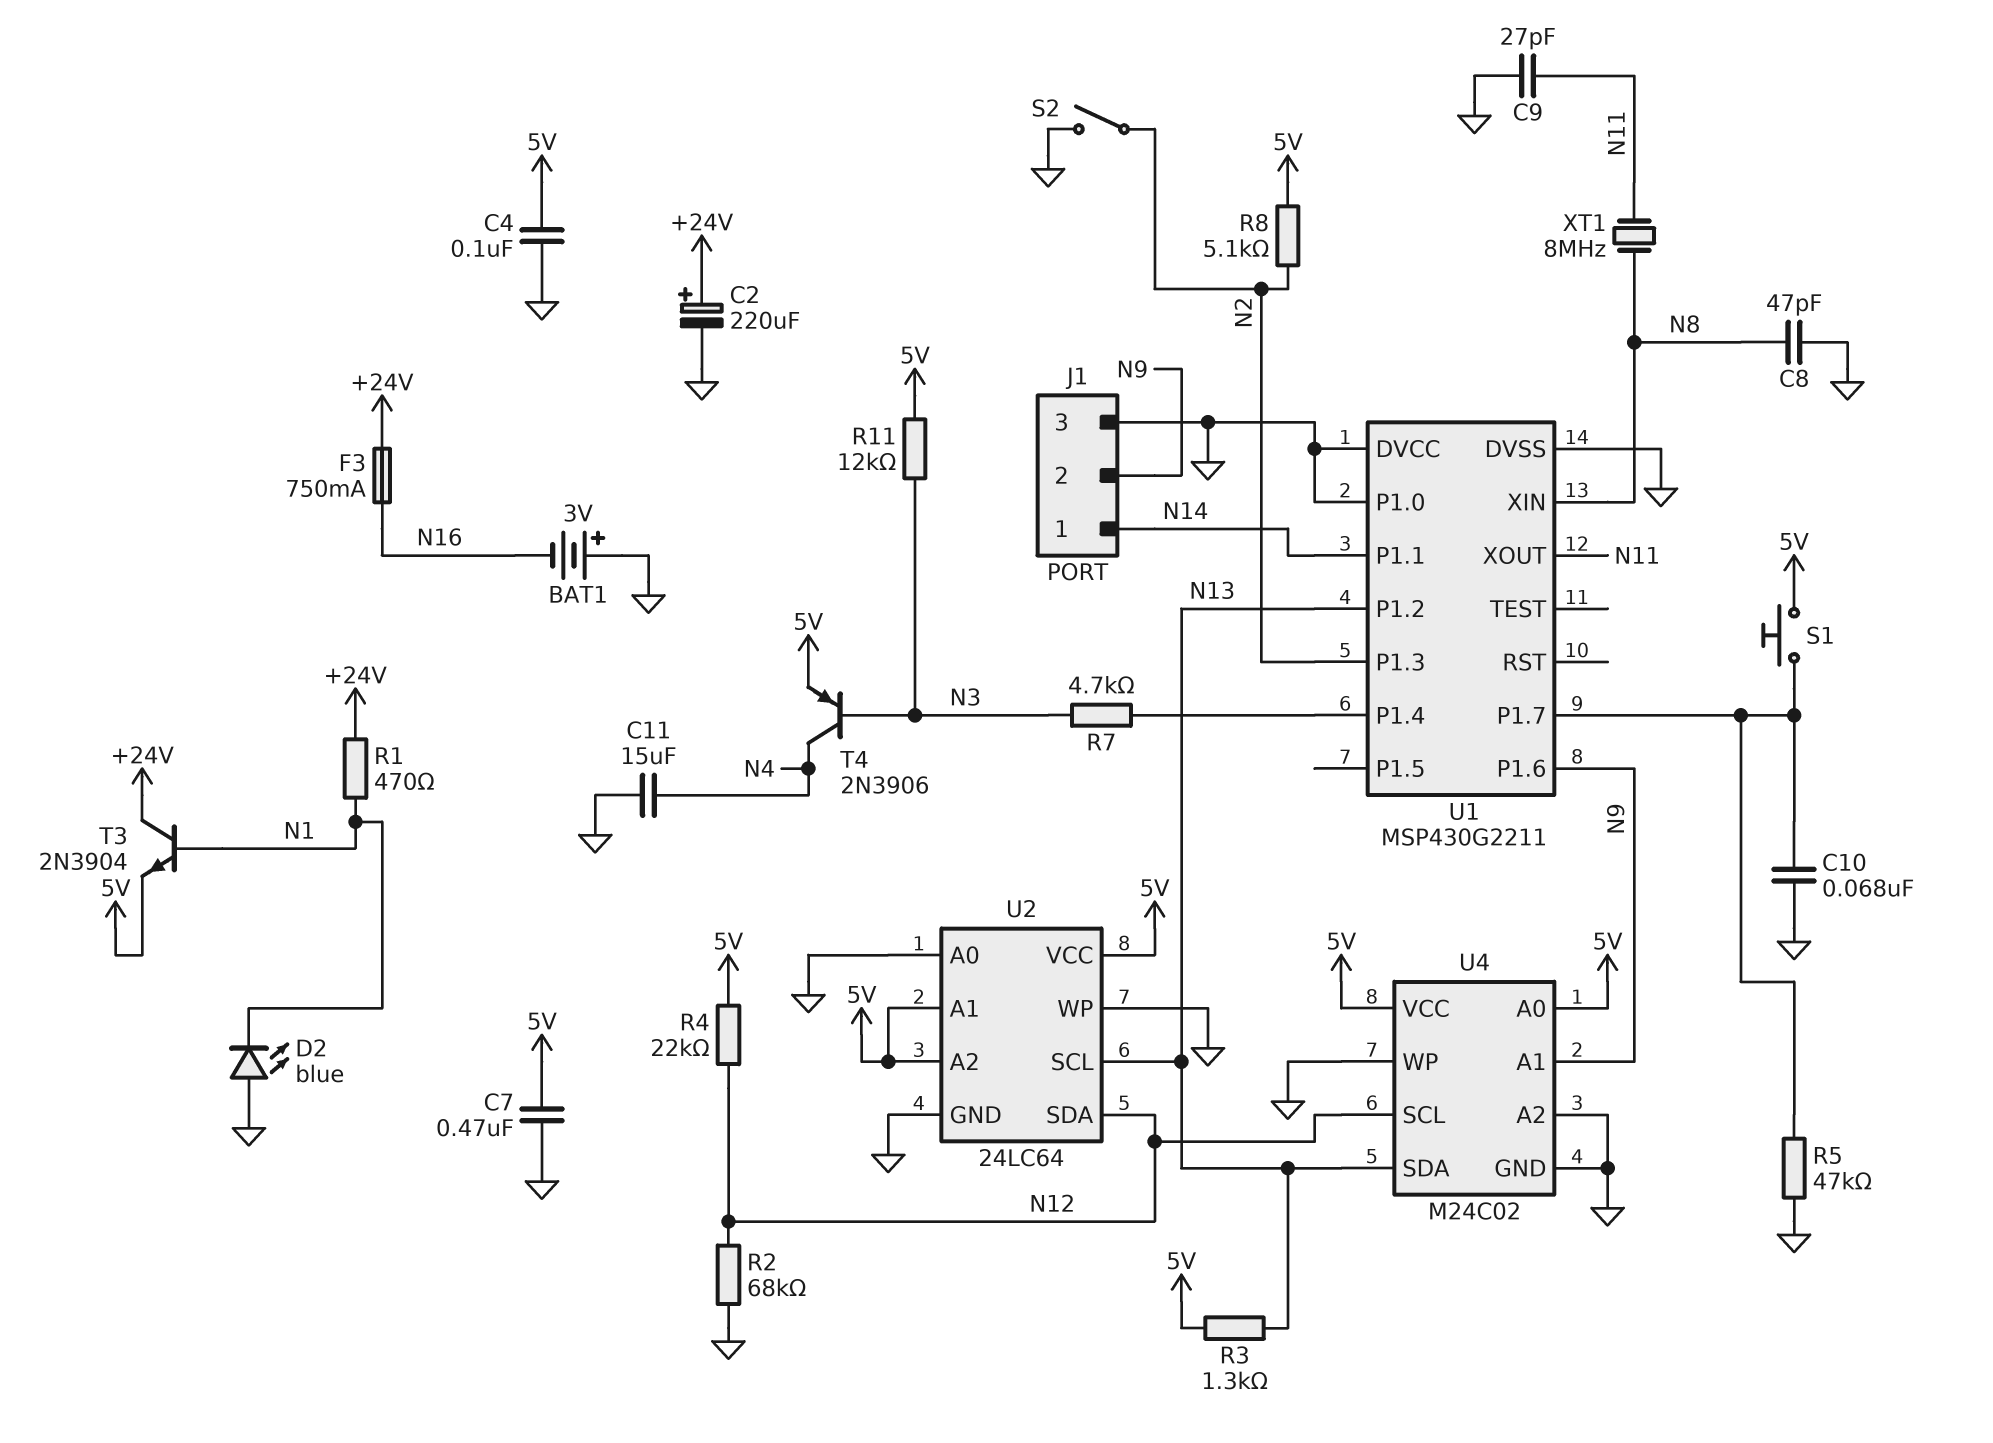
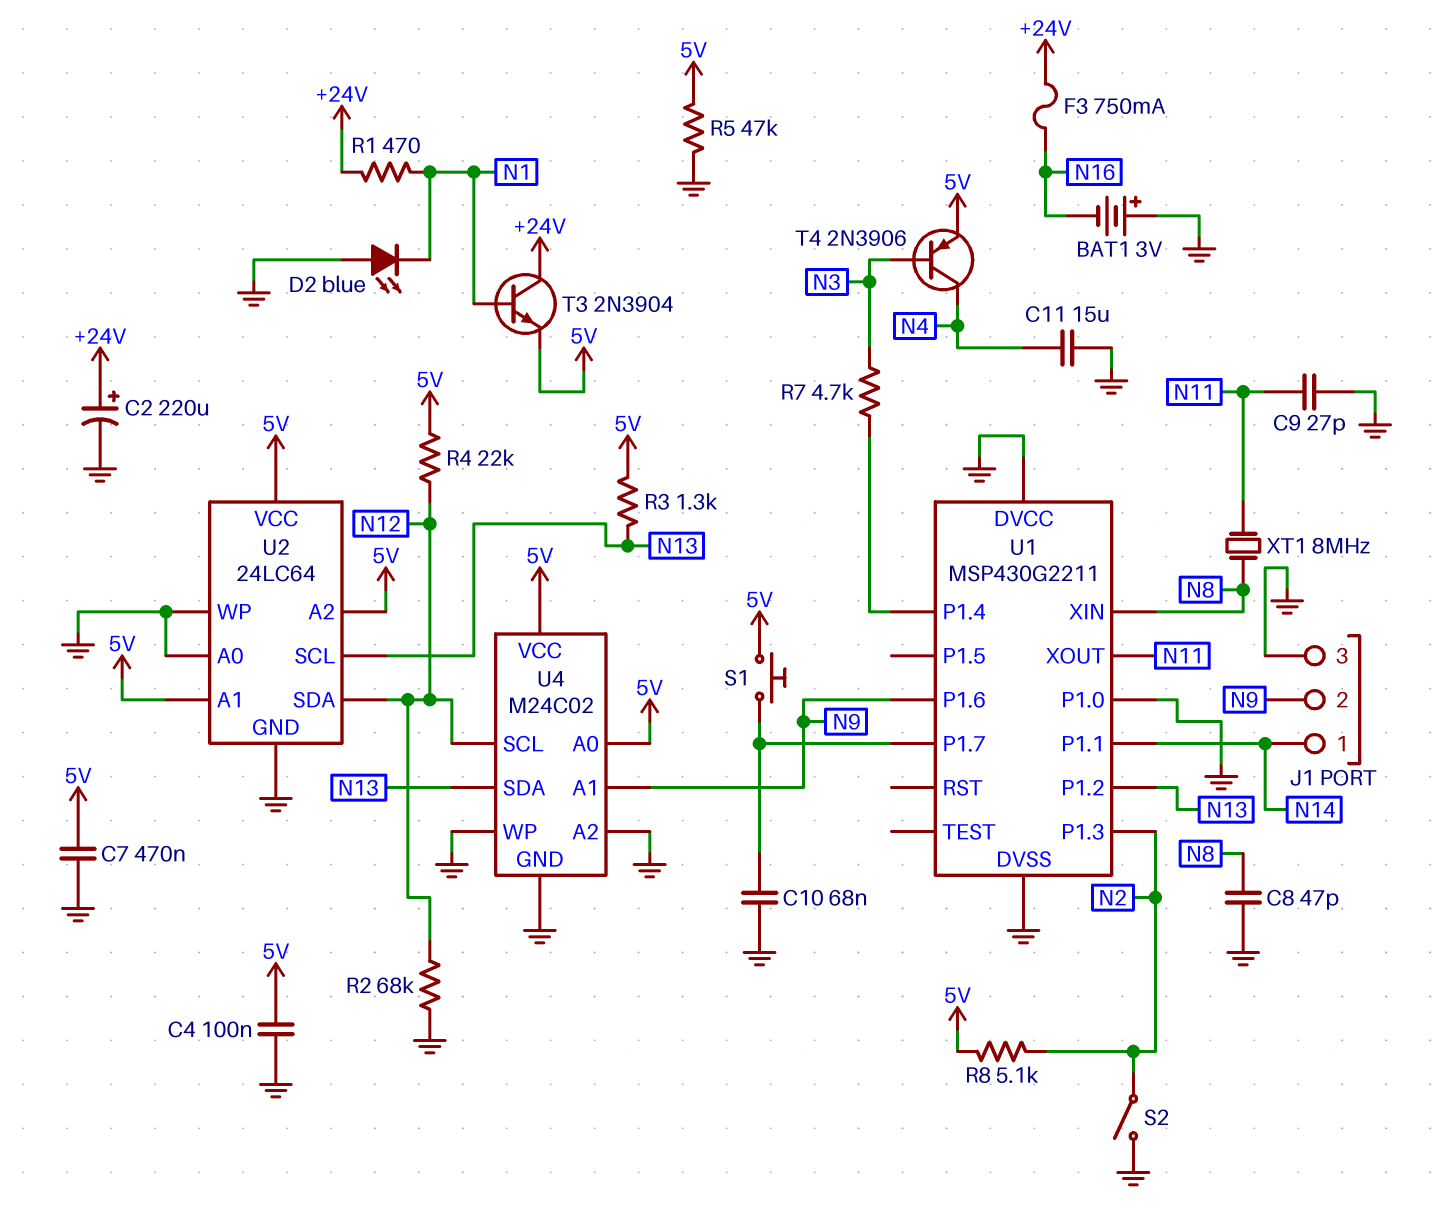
R5: 47k (GND, U1/P1.7) -> 47k (5V, GND)
R11: 12k (5V, N3) -> none

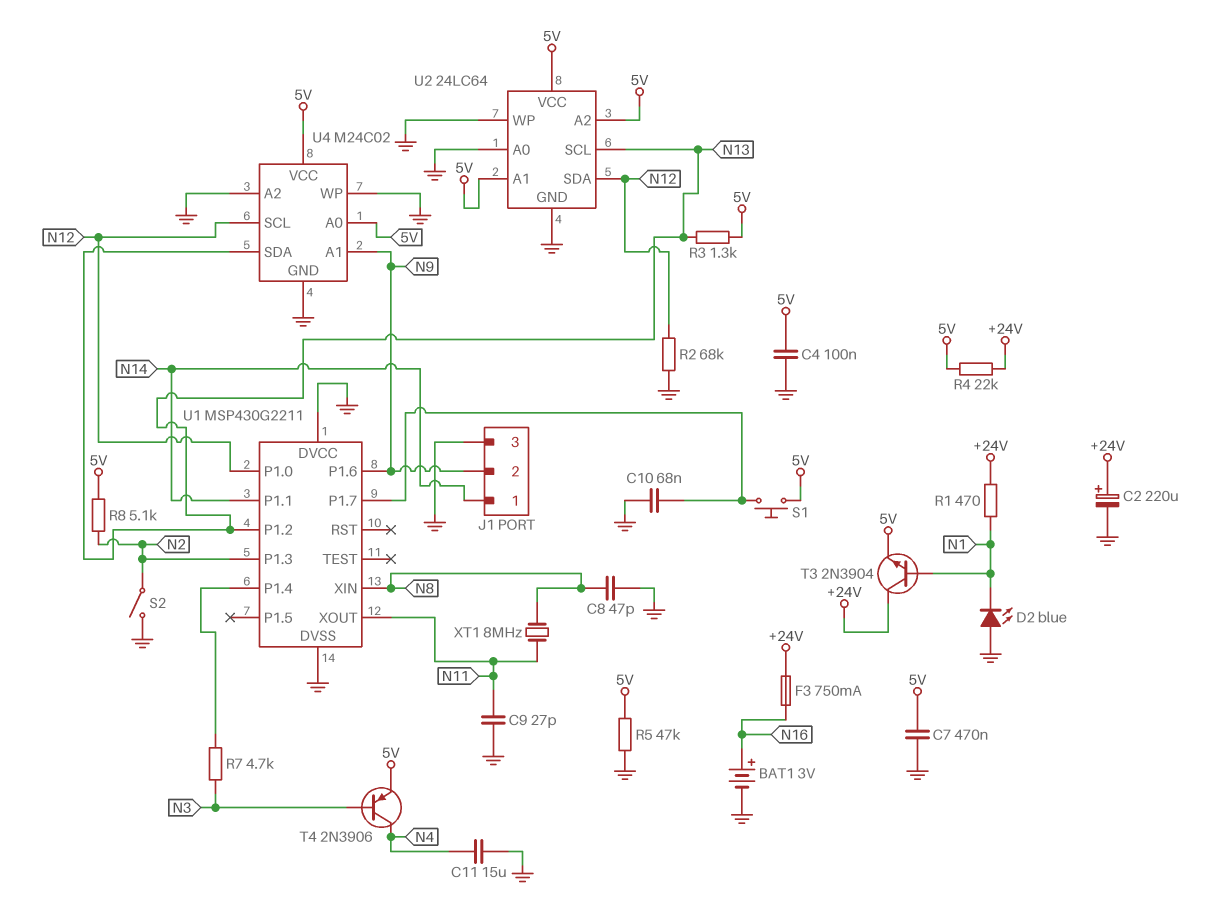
BAT1: 3V (plus GND, minus N16) -> 3V (plus N16, minus GND)
R4: 22k (5V, N12) -> 22k (+24V, 5V)
U1 pin P1.0: GND -> N12

